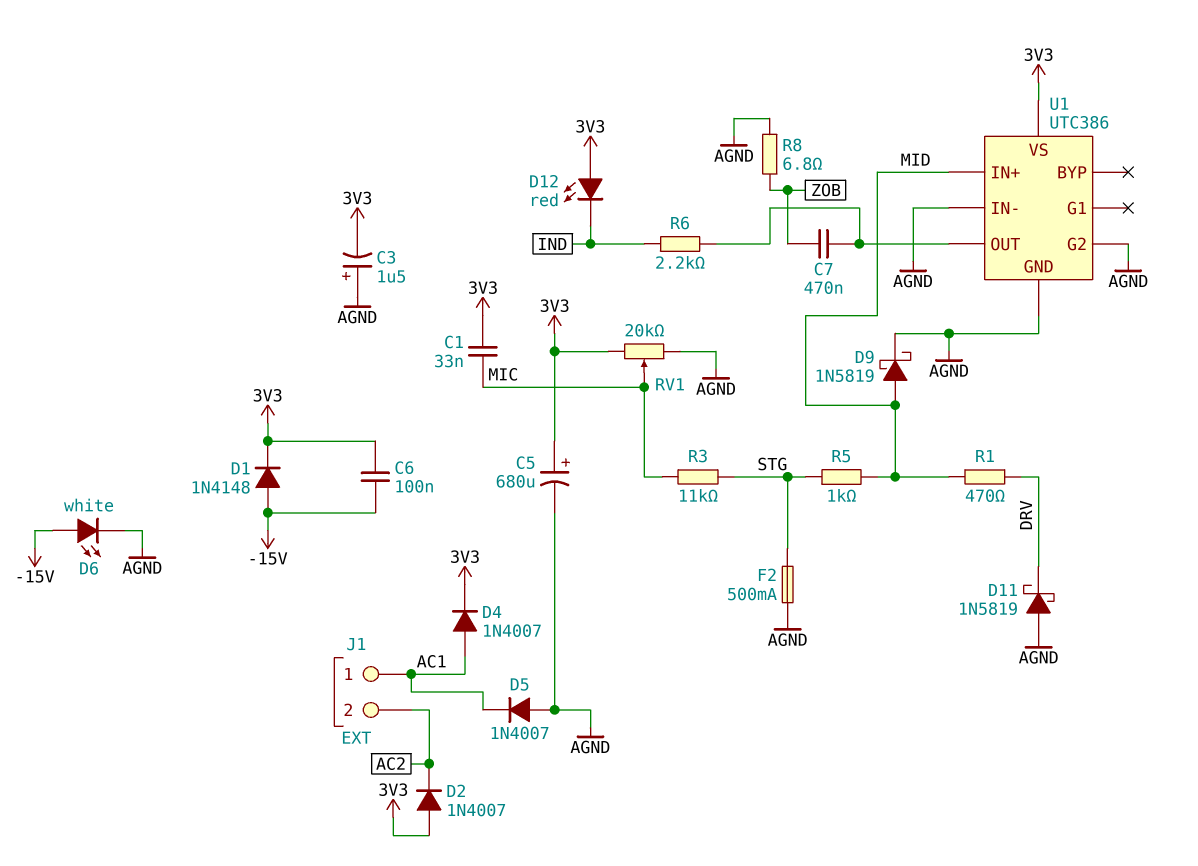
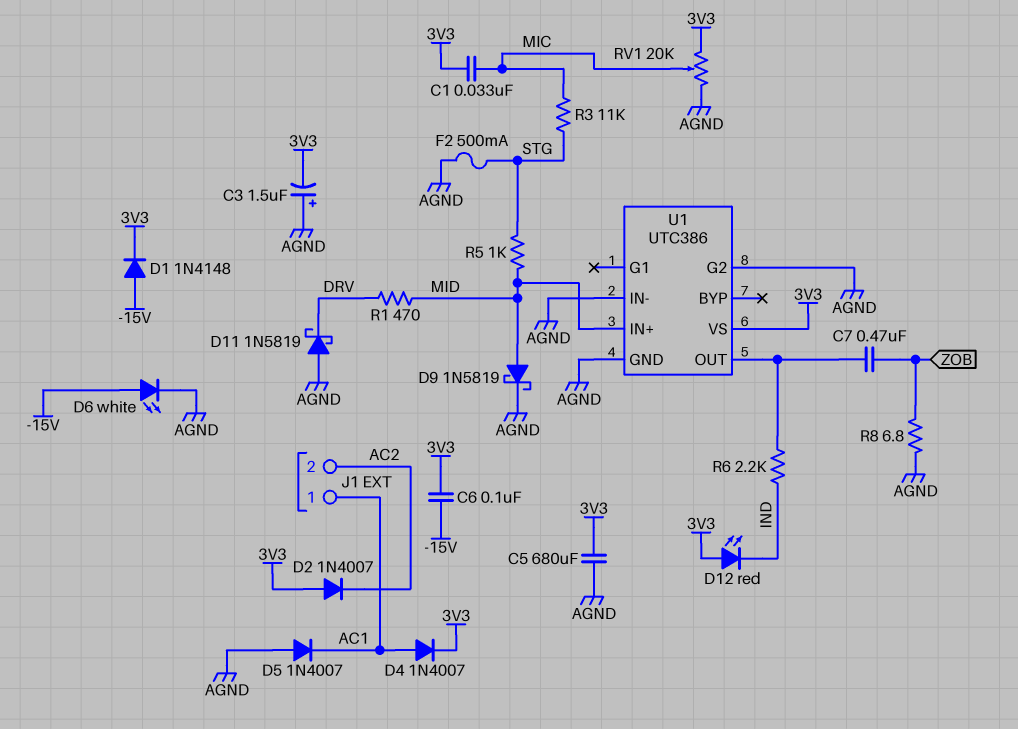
C5: 680uF (plus 3V3, minus AGND) -> 680uF (3V3, AGND)

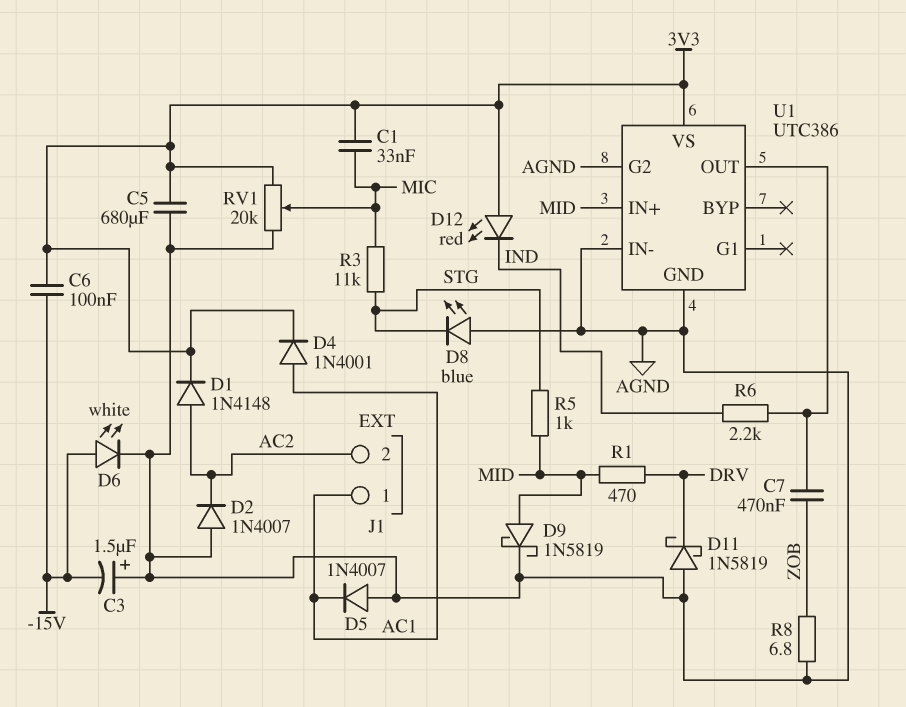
C3: 1.5uF (plus AGND, minus 3V3) -> 1.5uF (plus AGND, minus -15V)
D1: diode 1N4148 (A -15V, K 3V3) -> diode 1N4148 (A AC2, K 3V3)
D2: diode 1N4007 (A 3V3, K AC2) -> diode 1N4007 (A AGND, K AC2)
D4: diode 1N4007 (A AC1, K 3V3) -> diode 1N4001 (A AC1, K 3V3)
D8: none -> LED blue (A AGND, K STG)
F2: 500mA (AGND, STG) -> none

